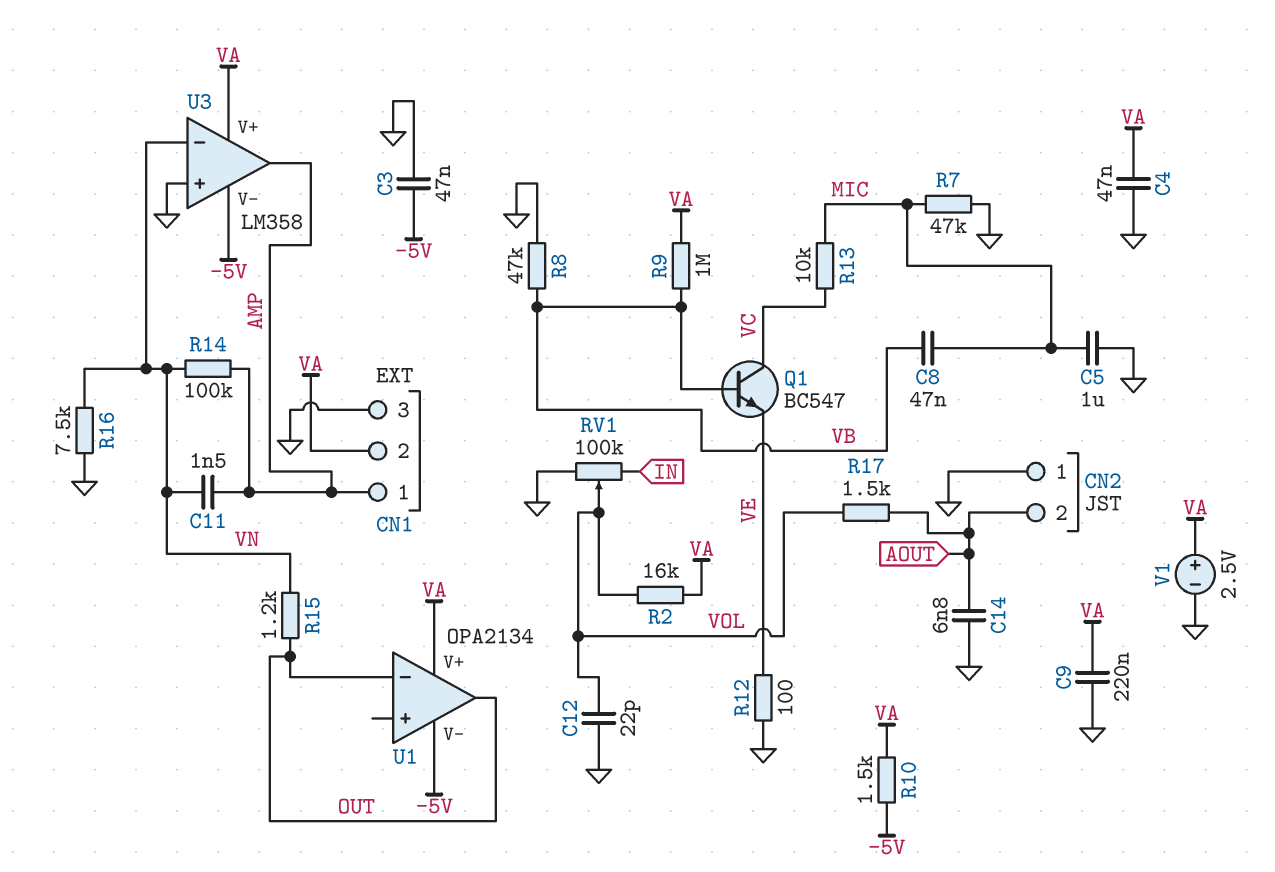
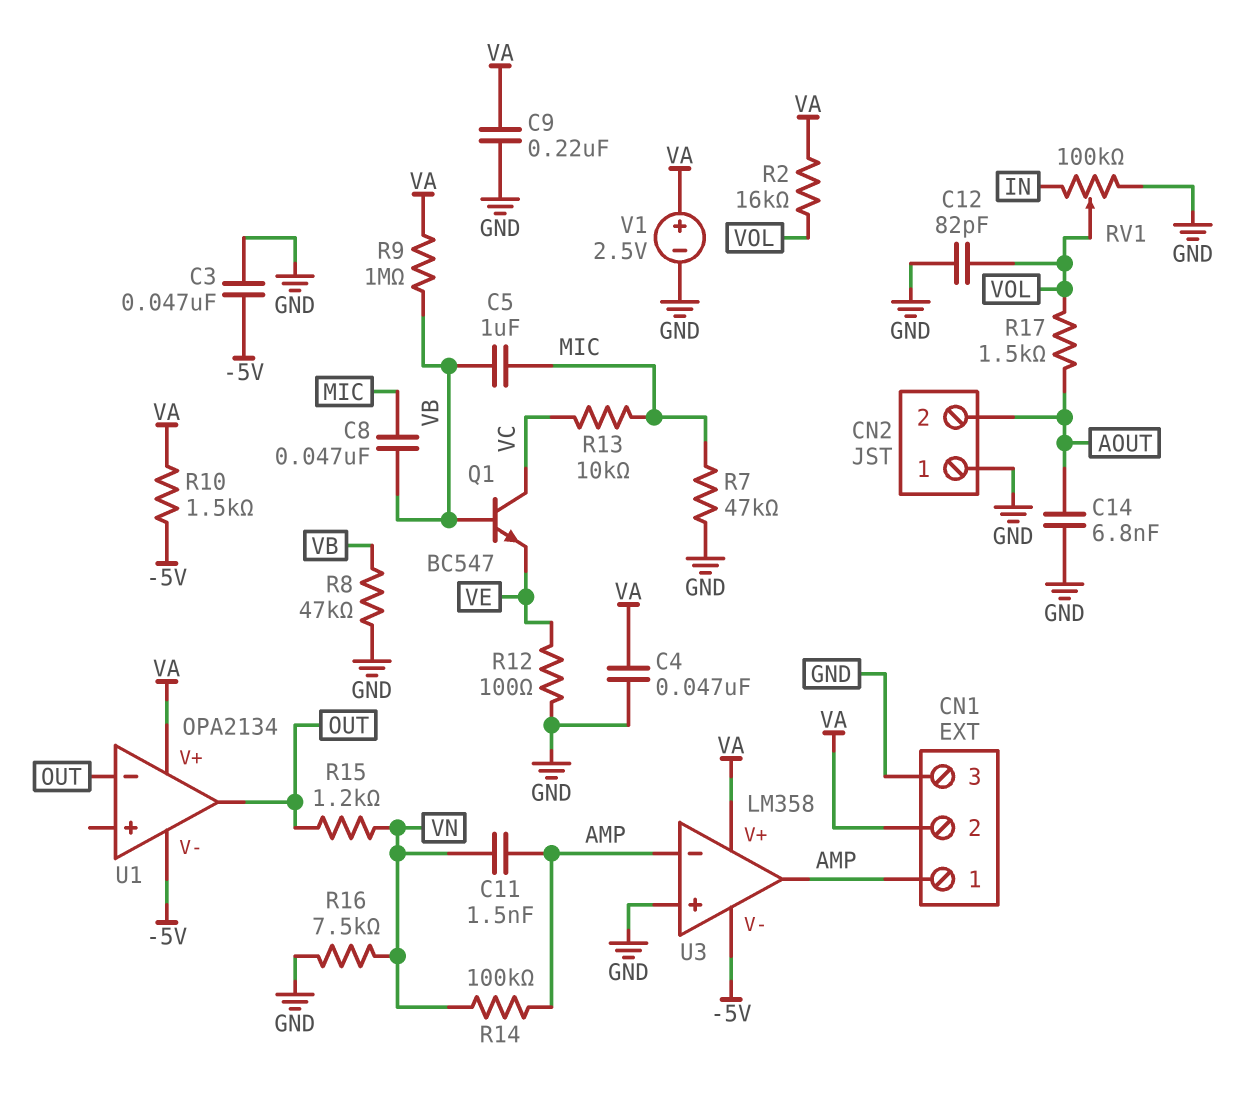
C5: 1uF (GND, MIC) -> 1uF (MIC, VB)
C12: 22pF (GND, VOL) -> 82pF (GND, VOL)
U3 pin in-: VN -> AMP

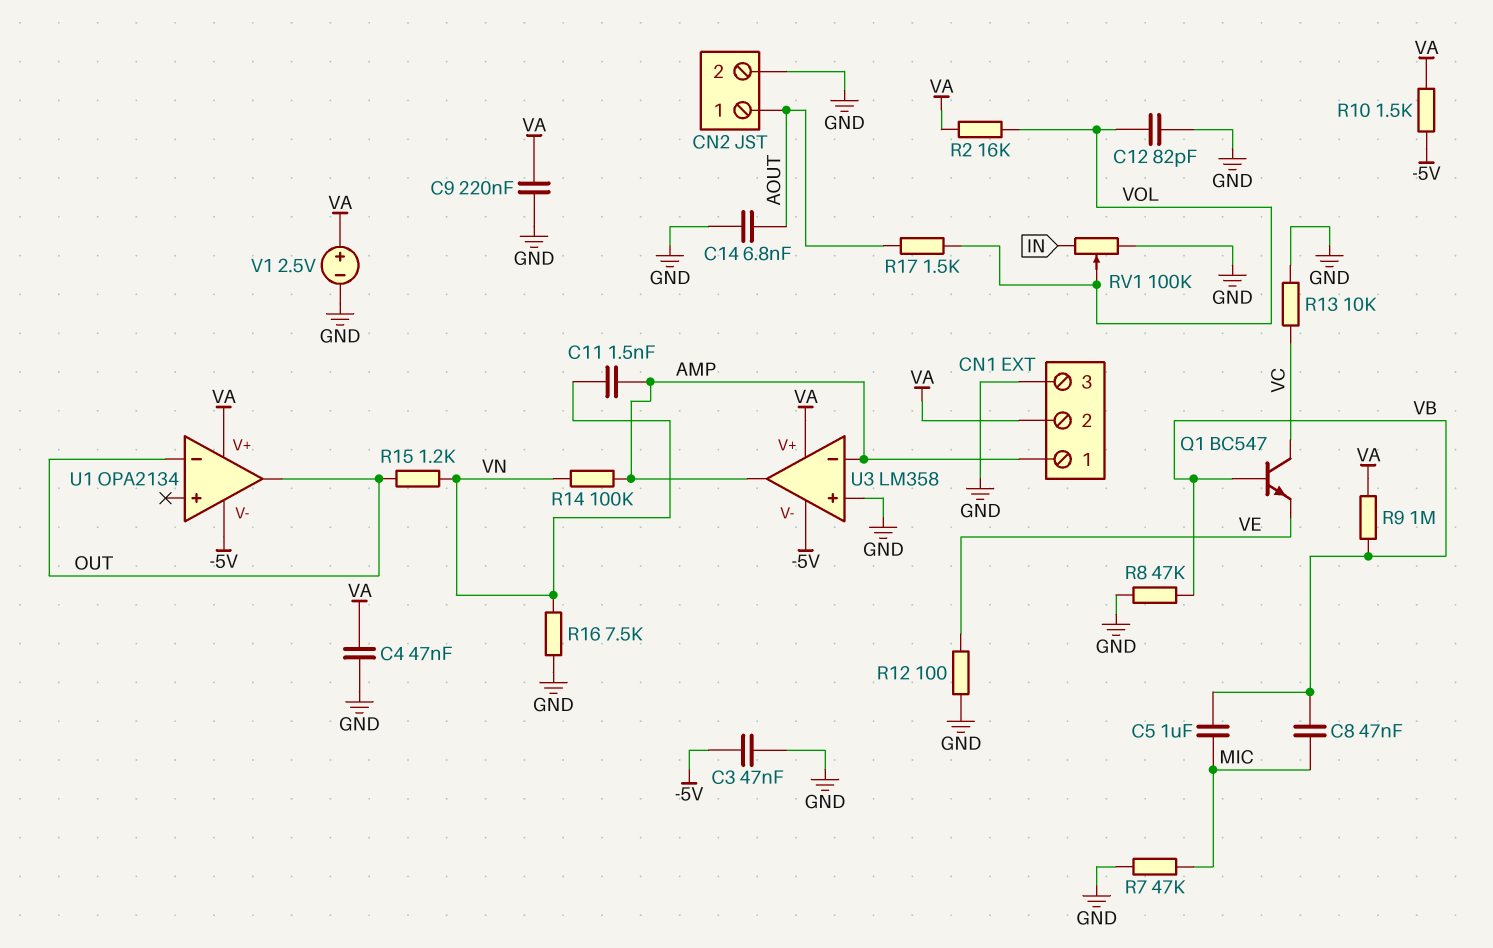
CN2 pin 1: GND -> AOUT
CN2 pin 2: AOUT -> GND
R13: 10k (MIC, VC) -> 10k (GND, VC)

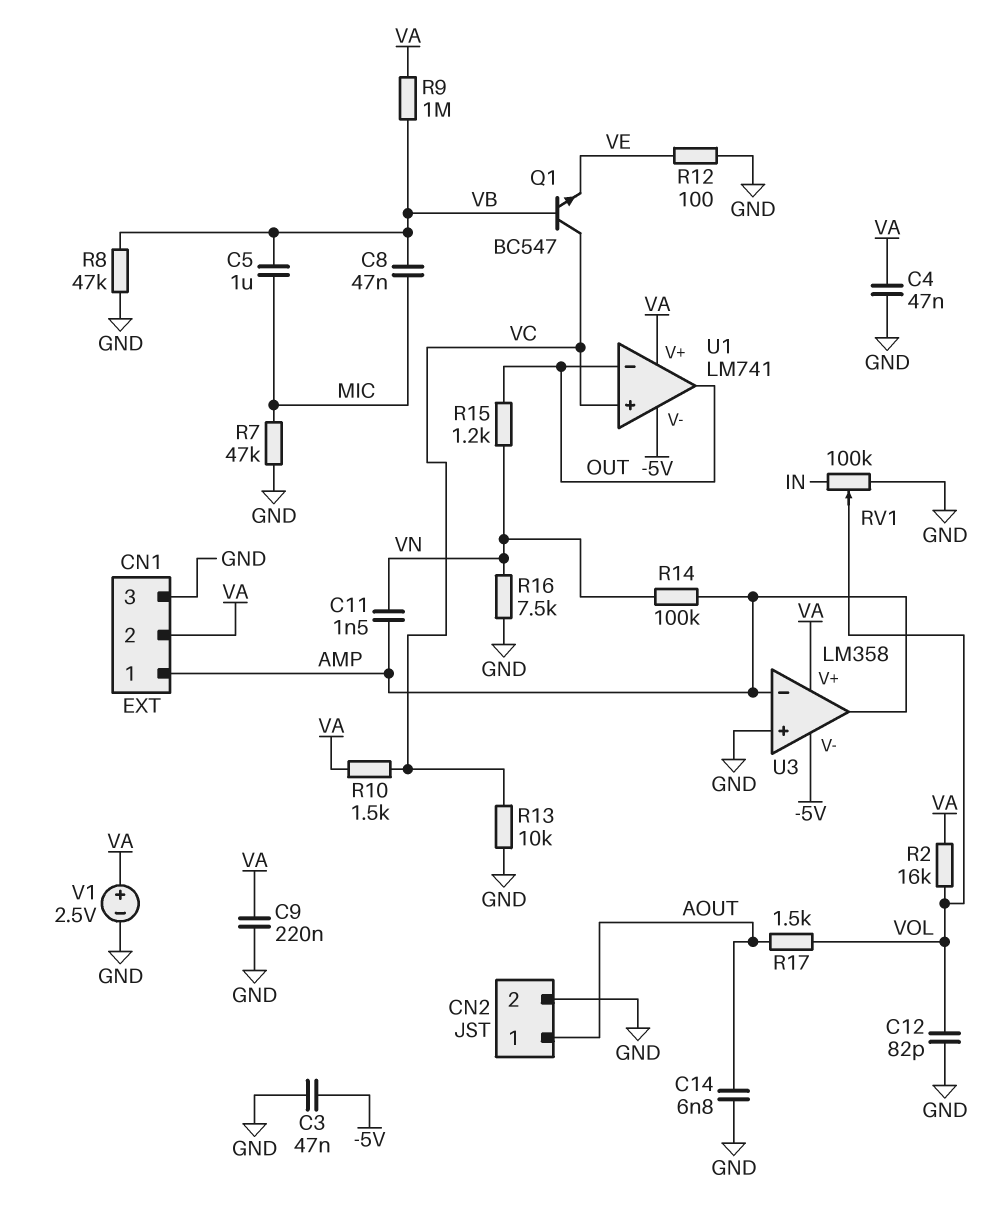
R10: 1.5k (-5V, VA) -> 1.5k (VA, VC)
U1: OPA2134 -> LM741
U1 pin in+: none -> VC

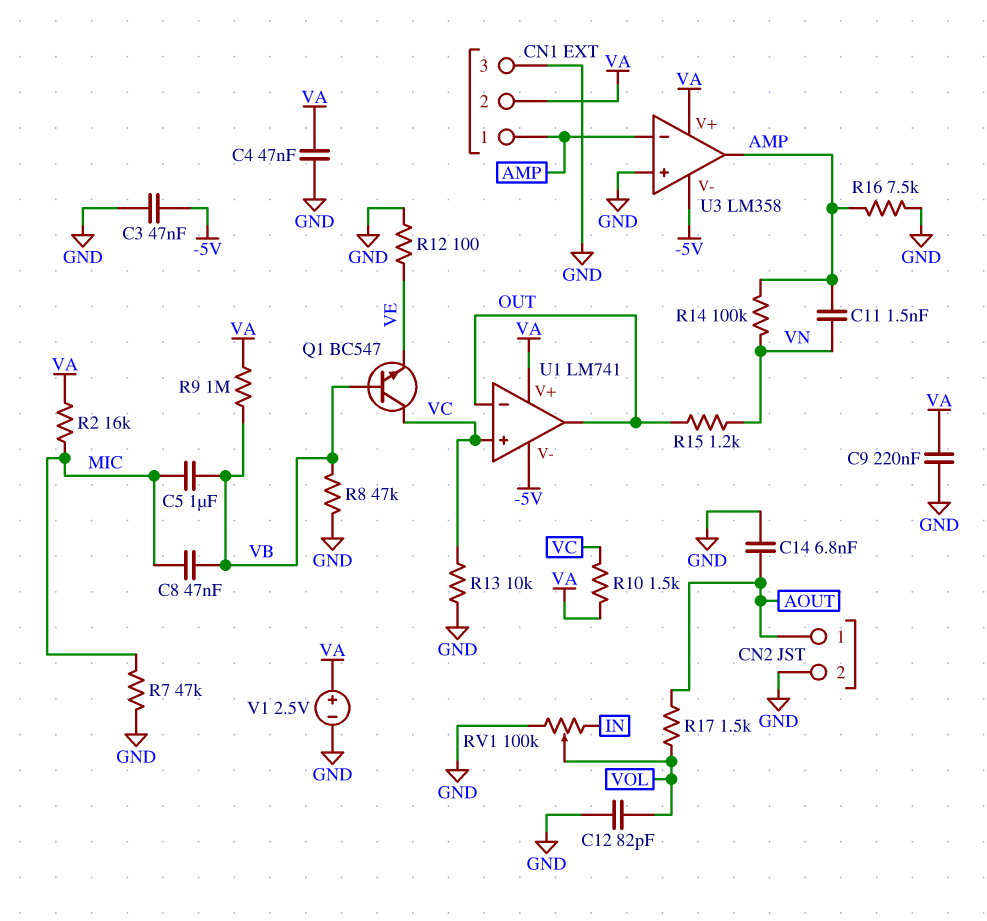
R2: 16k (VA, VOL) -> 16k (MIC, VA)
R16: 7.5k (GND, VN) -> 7.5k (AMP, GND)

